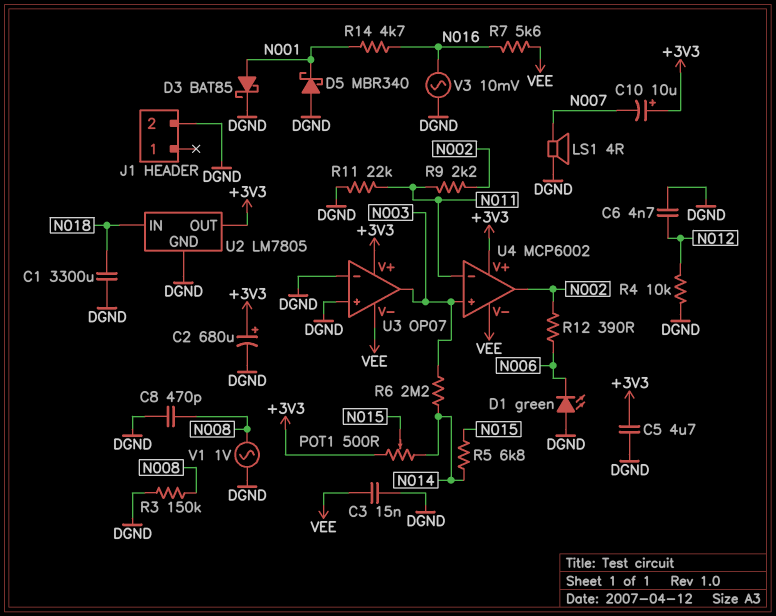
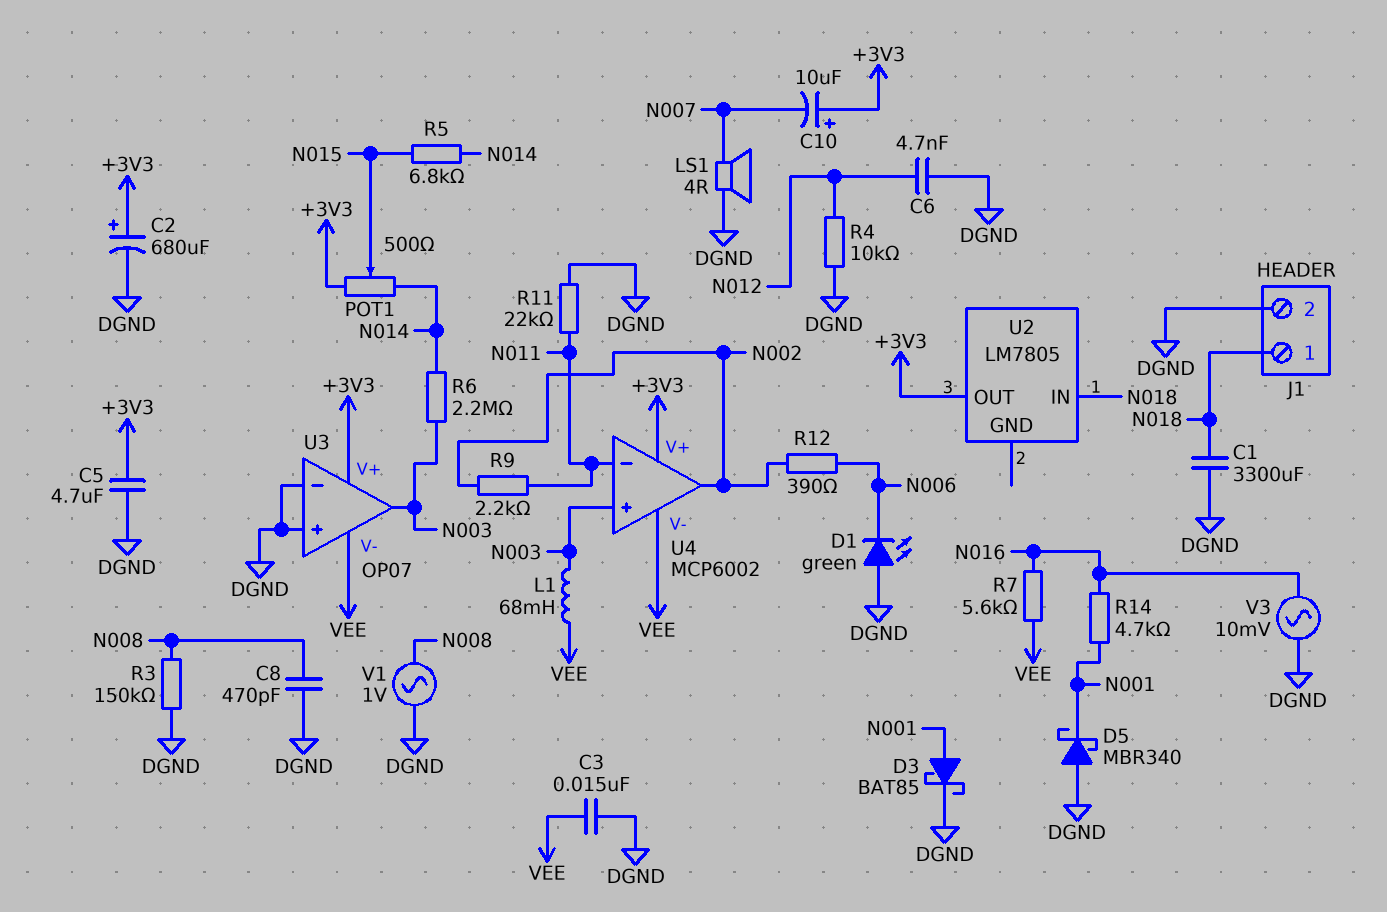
J1 pin 1: none -> N018
L1: none -> 68mH (N003, VEE)
U2 pin GND: DGND -> none

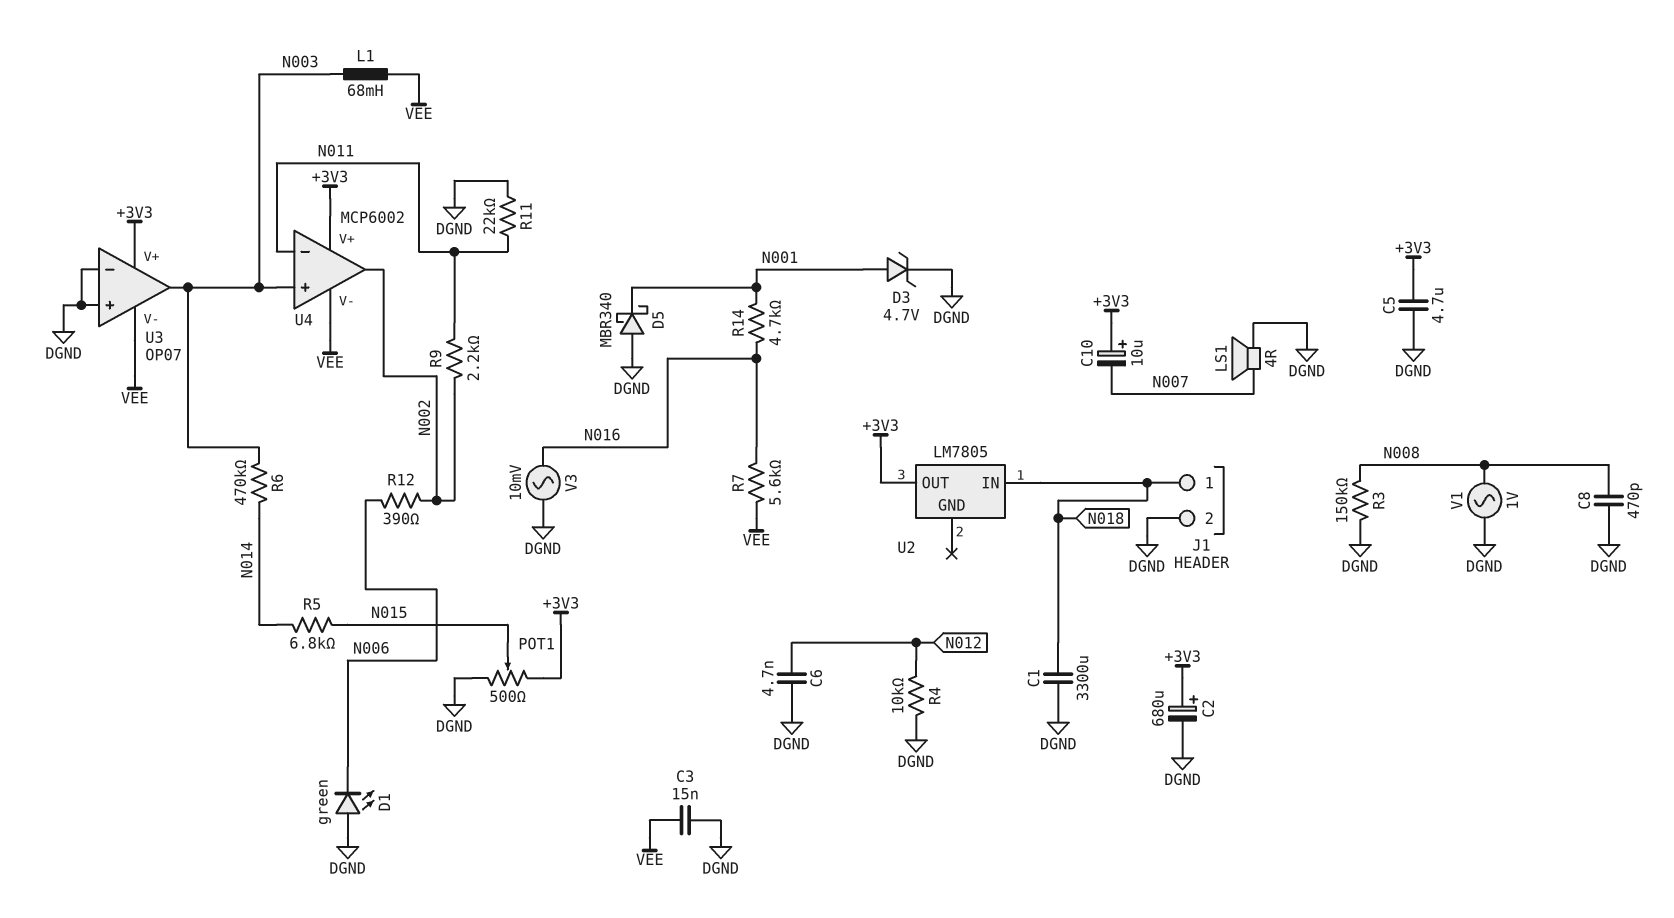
D3: schottky BAT85 (A N001, K DGND) -> zener 4.7V (A N001, K DGND)
POT1: 500 (+3V3, N014, wiper N015) -> 500 (+3V3, DGND, wiper N015)
R6: 2.2M (N003, N014) -> 470k (N003, N014)

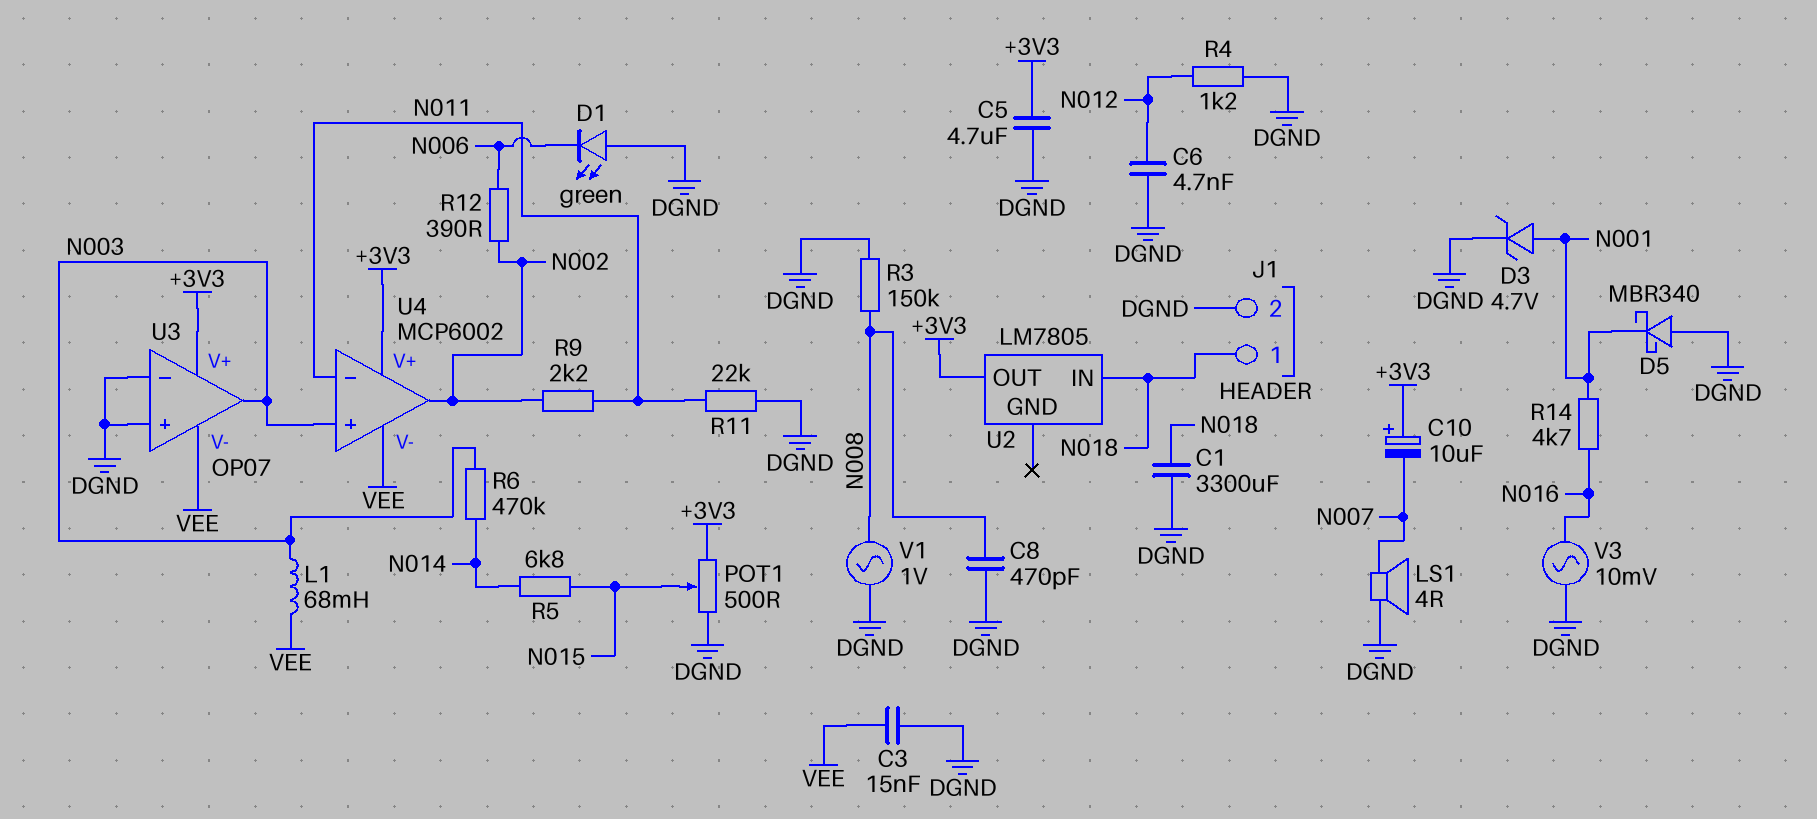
C2: 680uF (plus +3V3, minus DGND) -> none
R4: 10k (DGND, N012) -> 1.2k (DGND, N012)
R7: 5.6k (N016, VEE) -> none

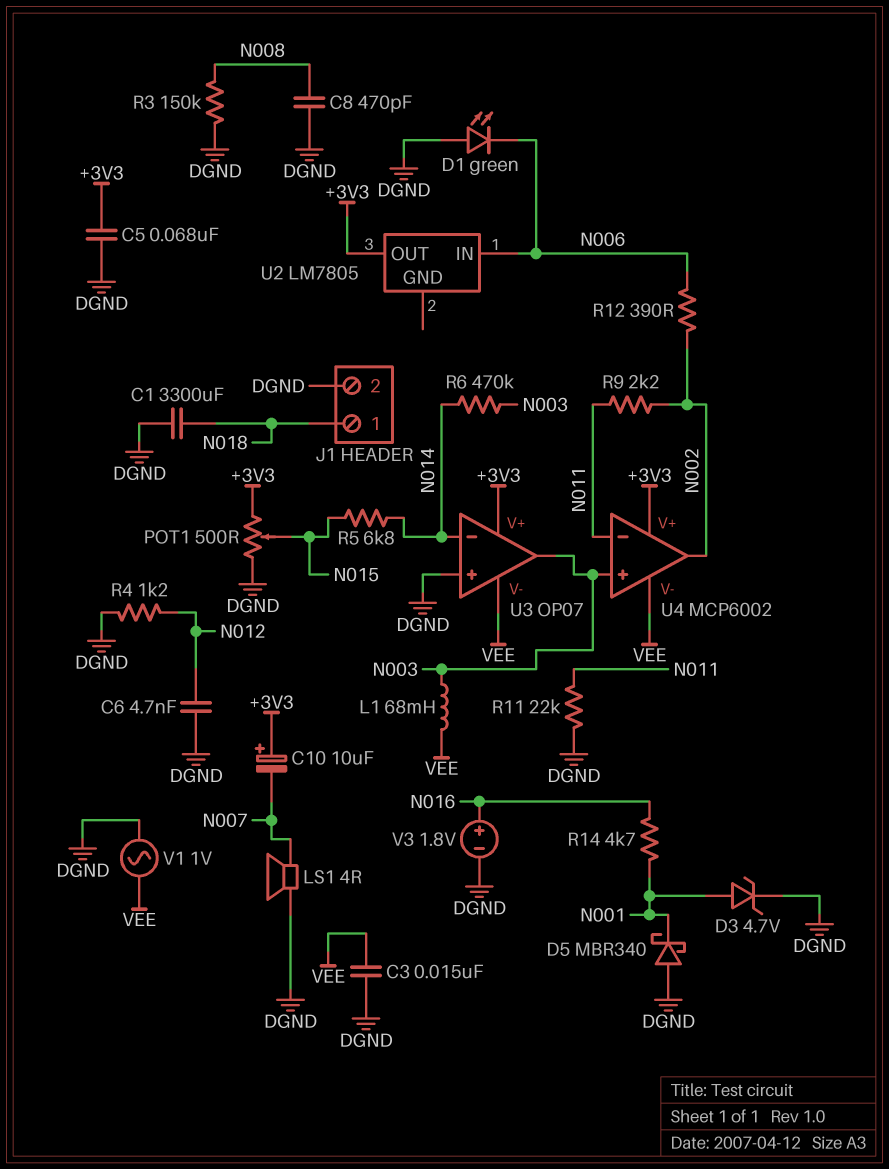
C5: 4.7uF (+3V3, DGND) -> 68nF (+3V3, DGND)
U2 pin IN: N018 -> N006
U3 pin in-: DGND -> N014
V1: AC 1V (DGND, N008) -> AC 1V (DGND, VEE)
V3: AC 10mV (DGND, N016) -> 1.8V (plus N016, minus DGND)

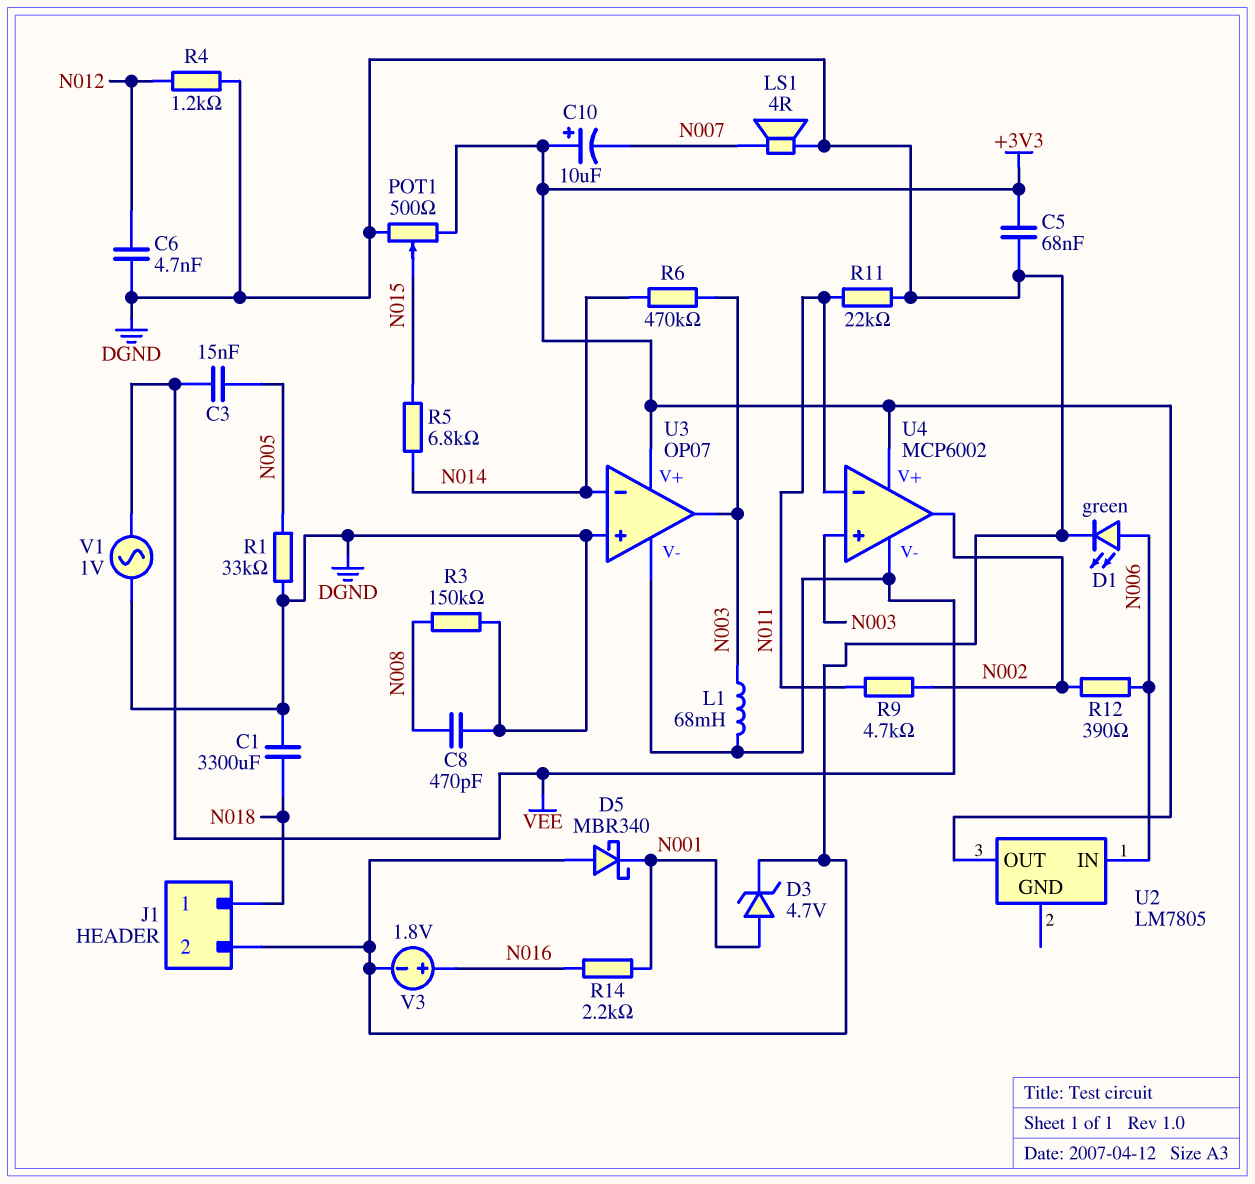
C3: 15nF (DGND, VEE) -> 15nF (N005, VEE)
D1: LED green (A DGND, K N006) -> LED green (A N006, K DGND)
R1: none -> 33k (DGND, N005)
R9: 2.2k (N002, N011) -> 4.7k (N002, N011)
R14: 4.7k (N001, N016) -> 2.2k (N001, N016)

